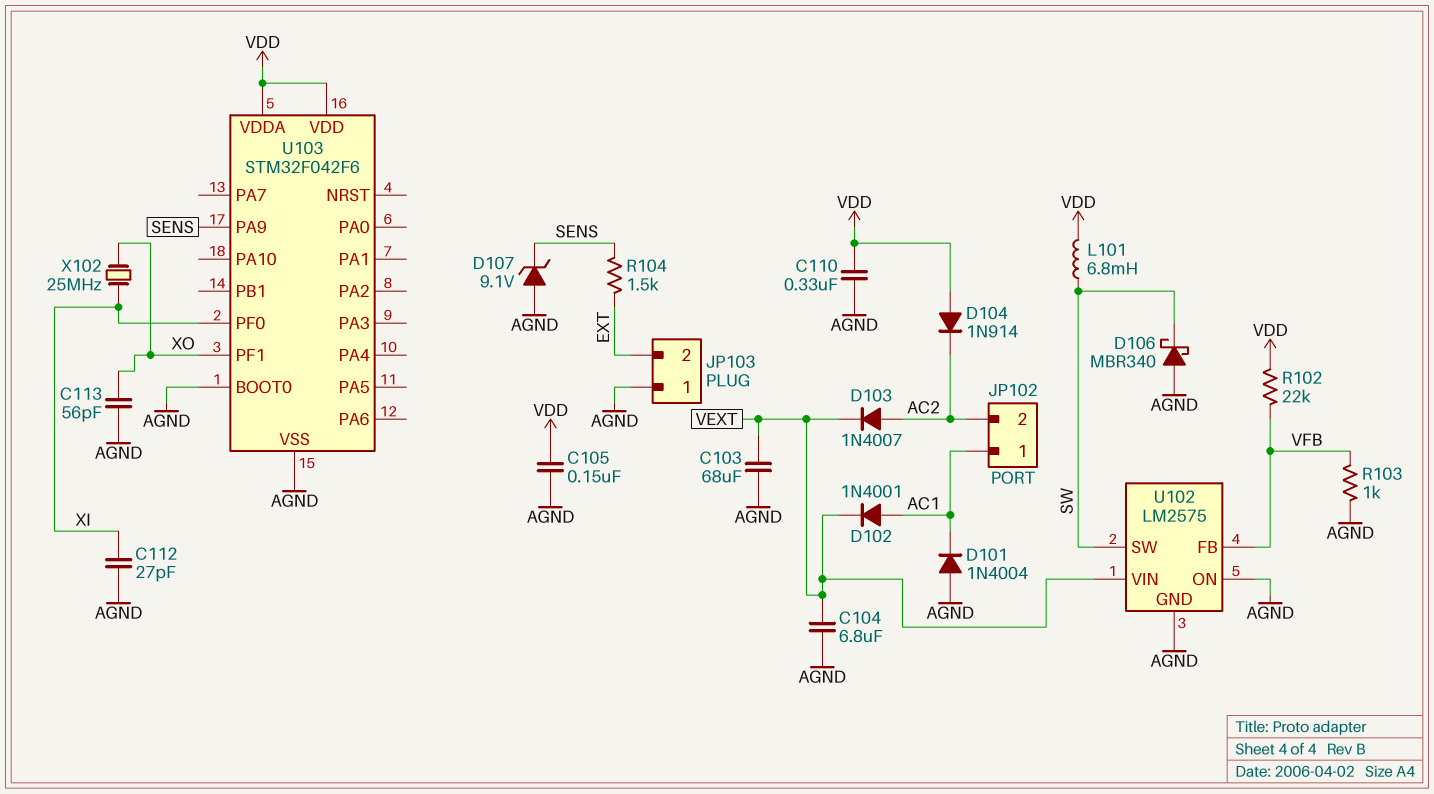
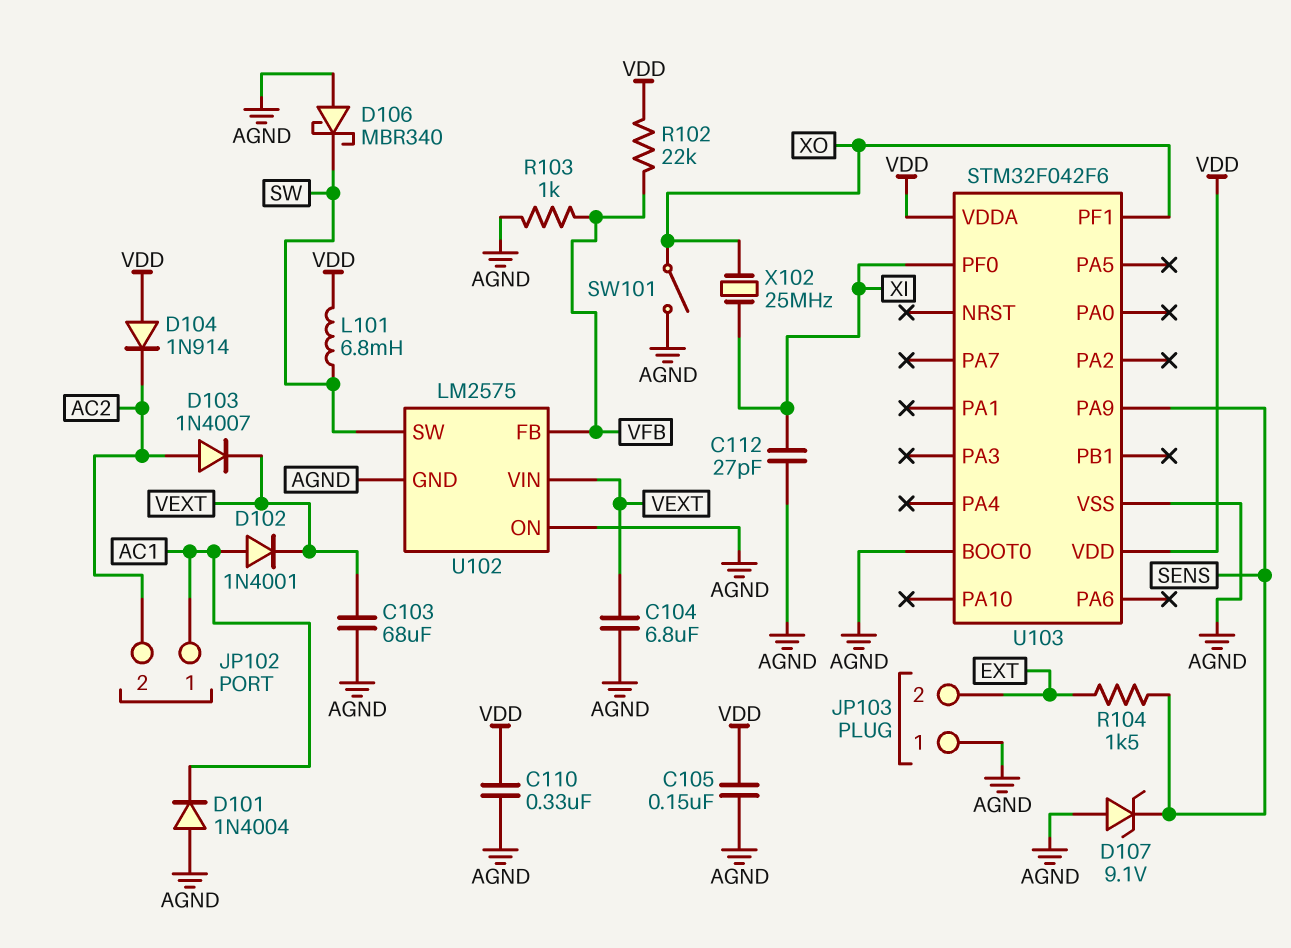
C113: 56pF (AGND, XO) -> none
SW101: none -> switch (AGND, XO)

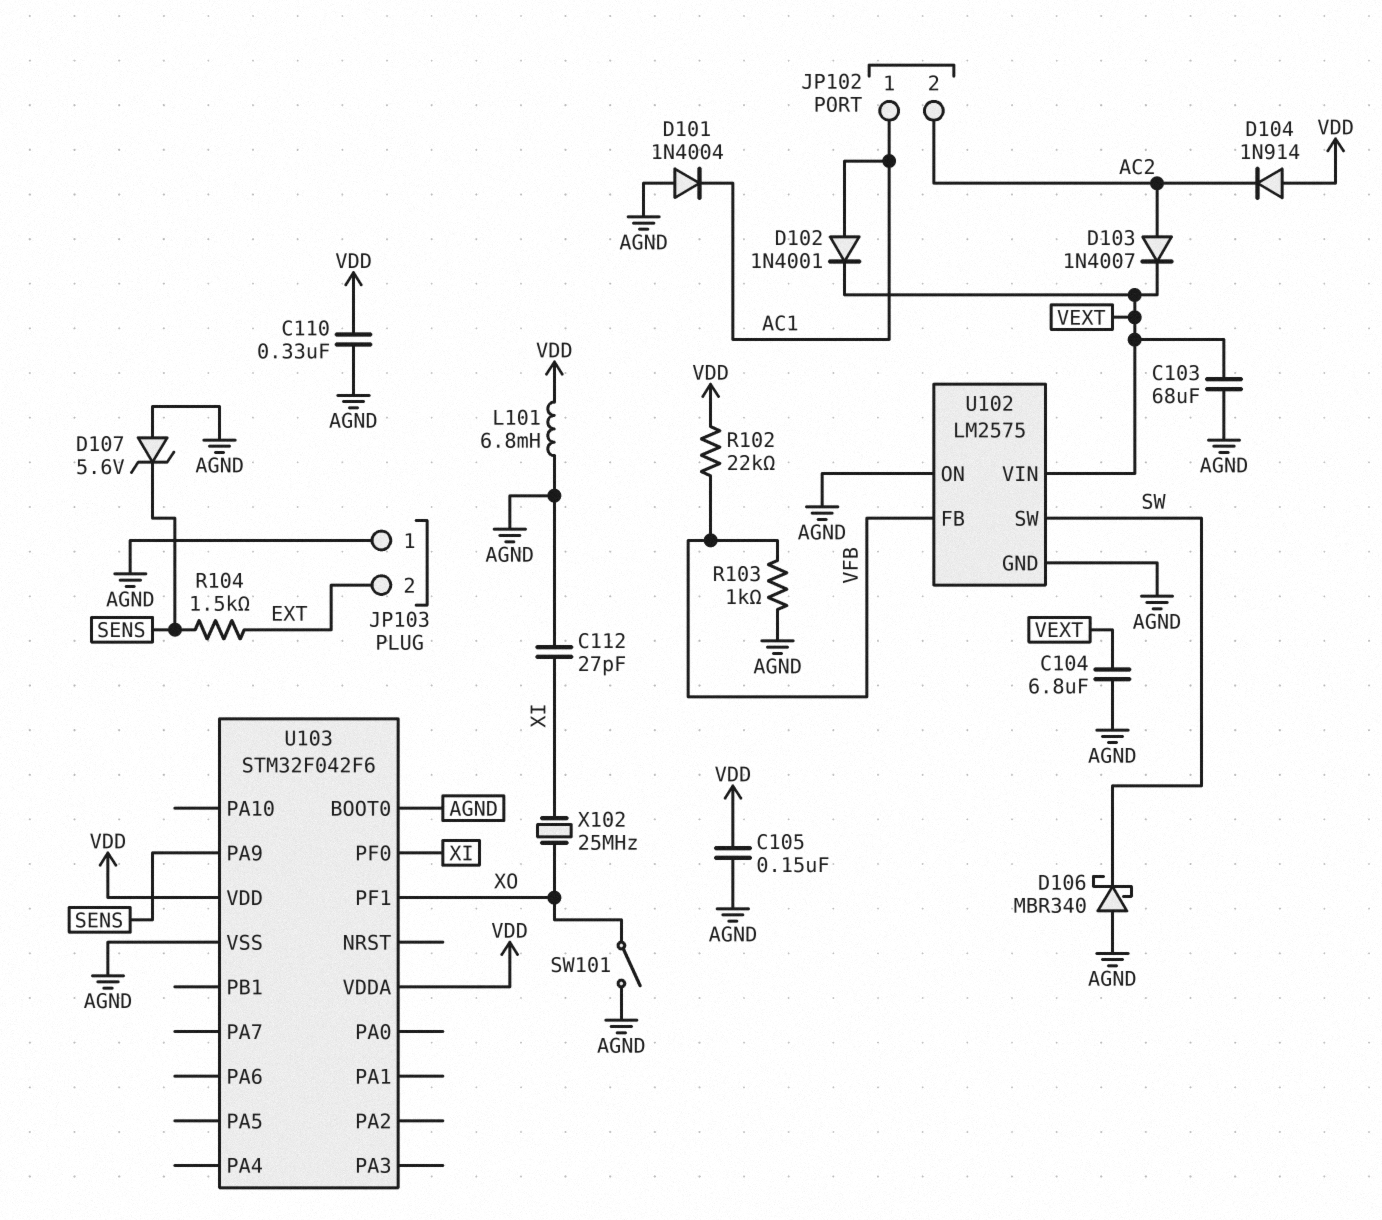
D107: zener 9.1V (A AGND, K SENS) -> zener 5.6V (A AGND, K SENS)
L101: 6.8mH (SW, VDD) -> 6.8mH (AGND, VDD)

